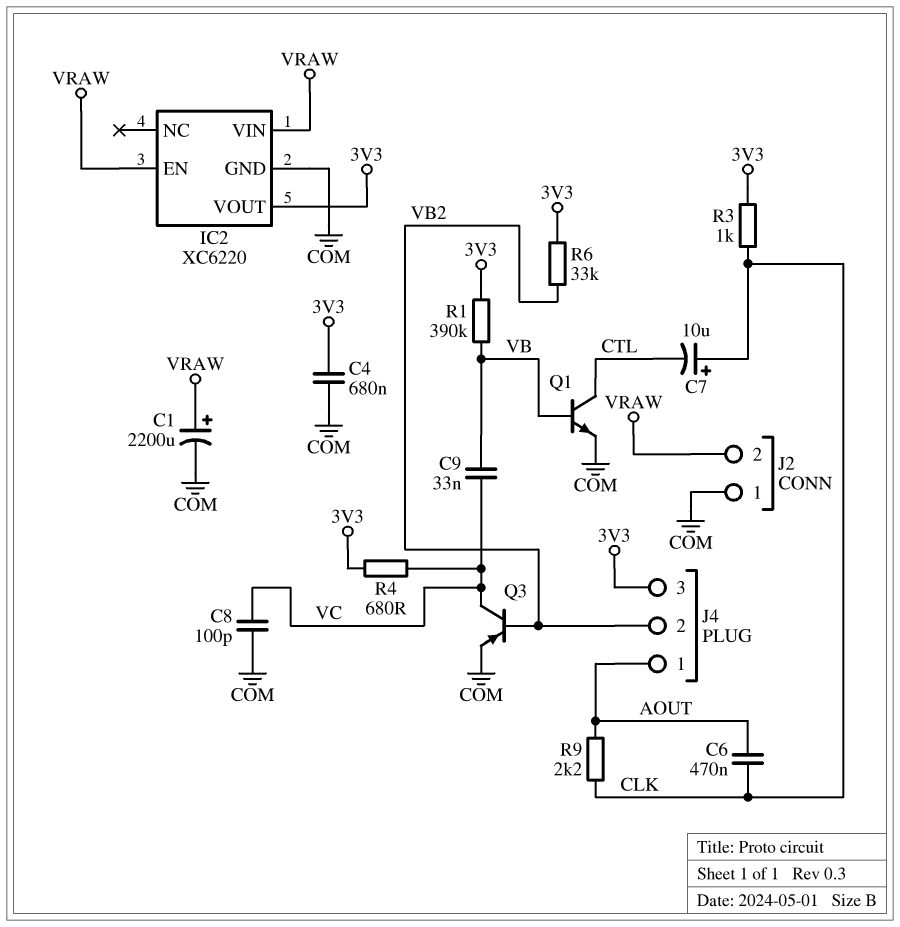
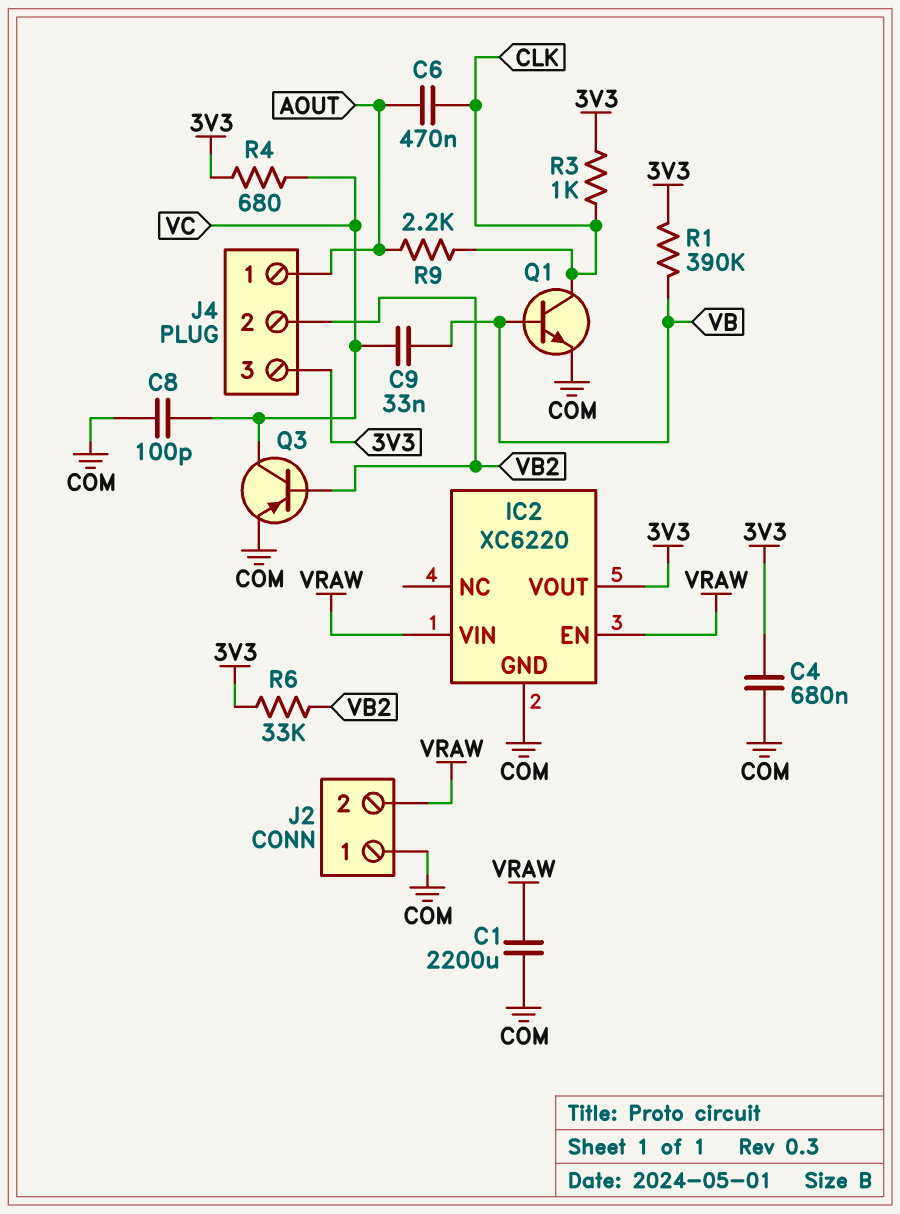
C1: 2200uF (plus VRAW, minus COM) -> 2200uF (COM, VRAW)
C7: 10uF (plus CLK, minus CTL) -> none
Q1: NPN (B VB, C CTL, E COM) -> NPN (B VB, C CLK, E COM)

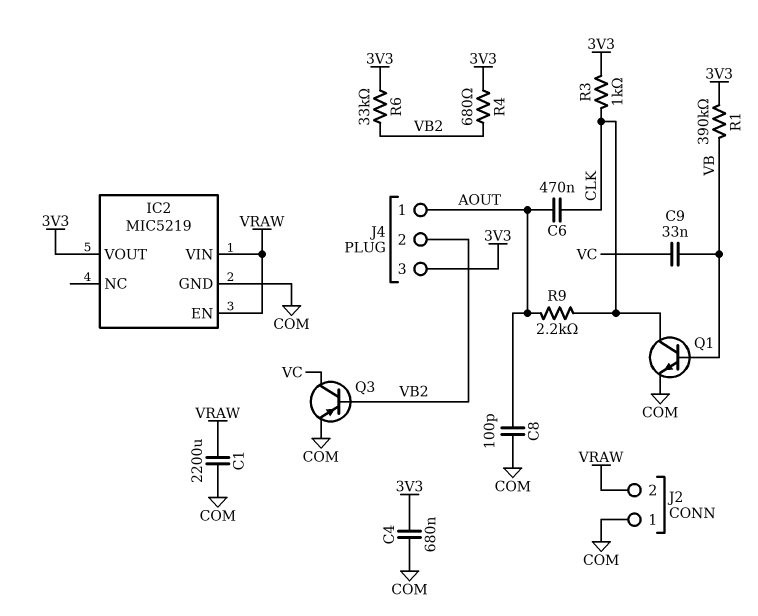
C8: 100pF (COM, VC) -> 100pF (AOUT, COM)
IC2: XC6220 -> MIC5219
R4: 680 (3V3, VC) -> 680 (3V3, VB2)

